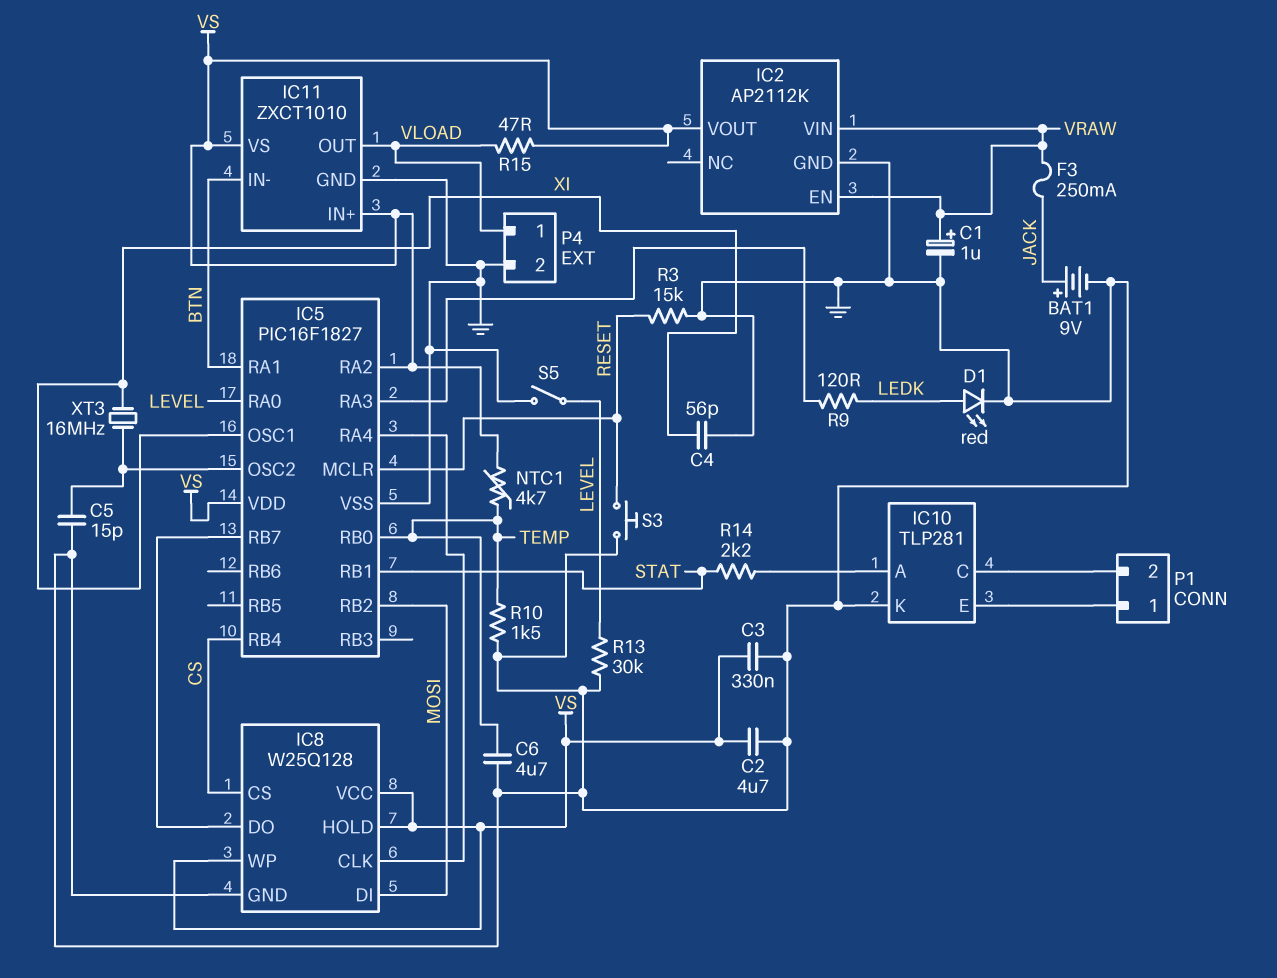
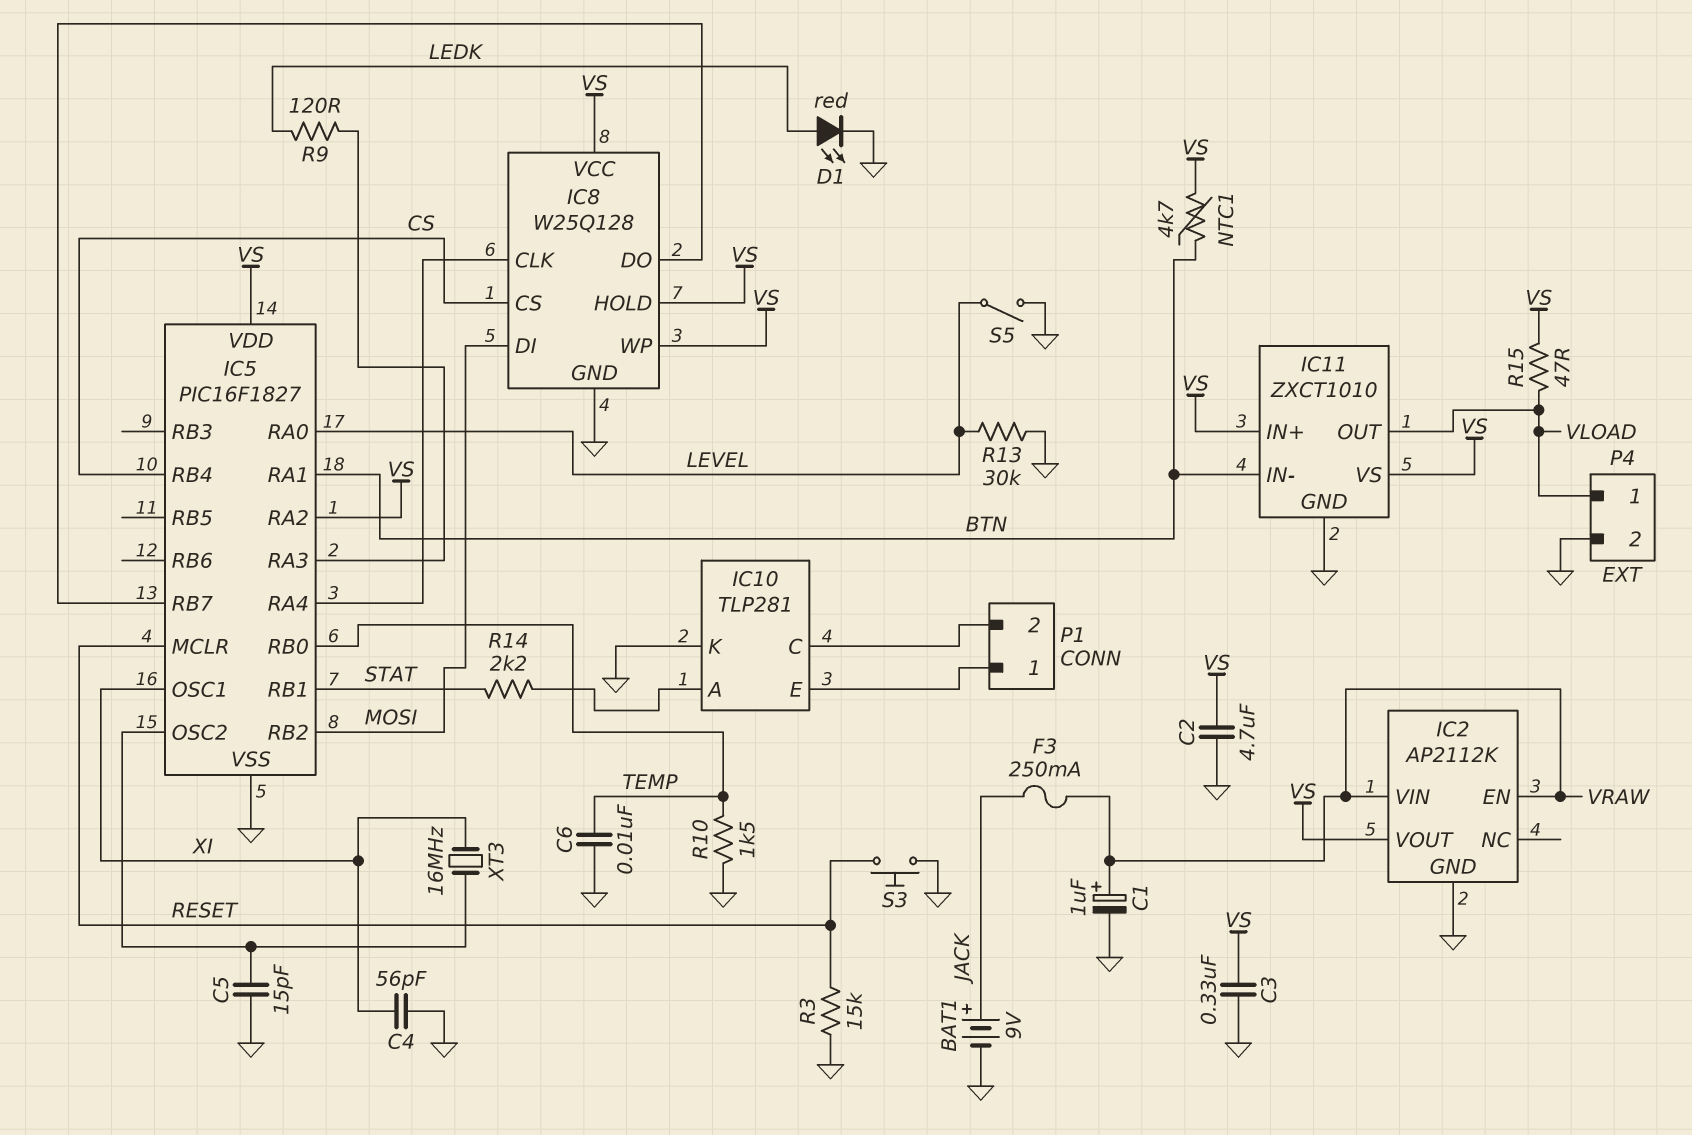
C6: 4.7uF (GND, TEMP) -> 10nF (GND, TEMP)
NTC1: 4.7k (TEMP, VS) -> 4.7k (BTN, VS)

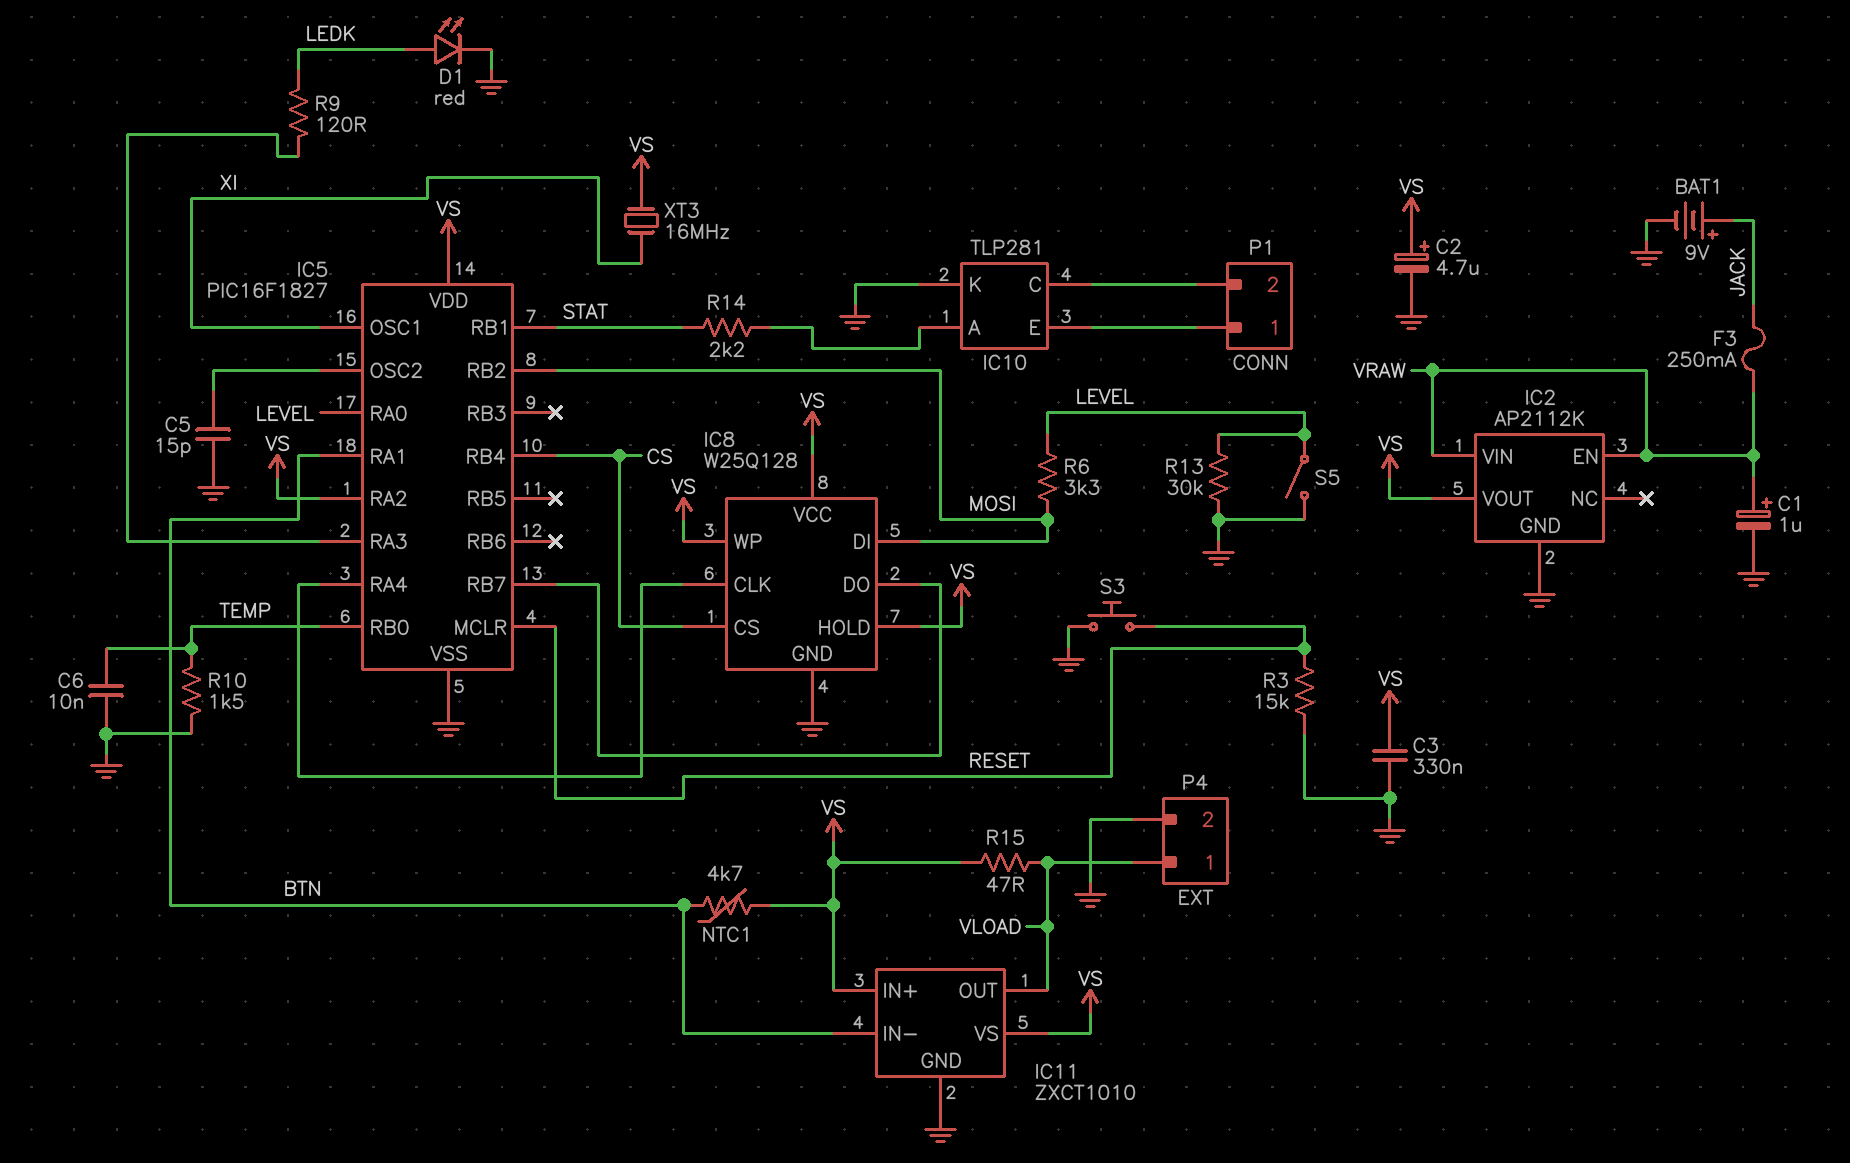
C2: 4.7uF (GND, VS) -> 4.7uF (plus VS, minus GND)
C4: 56pF (GND, XI) -> none
R6: none -> 3.3k (LEVEL, MOSI)
XT3: 16MHz (IC5/OSC2, XI) -> 16MHz (VS, XI)

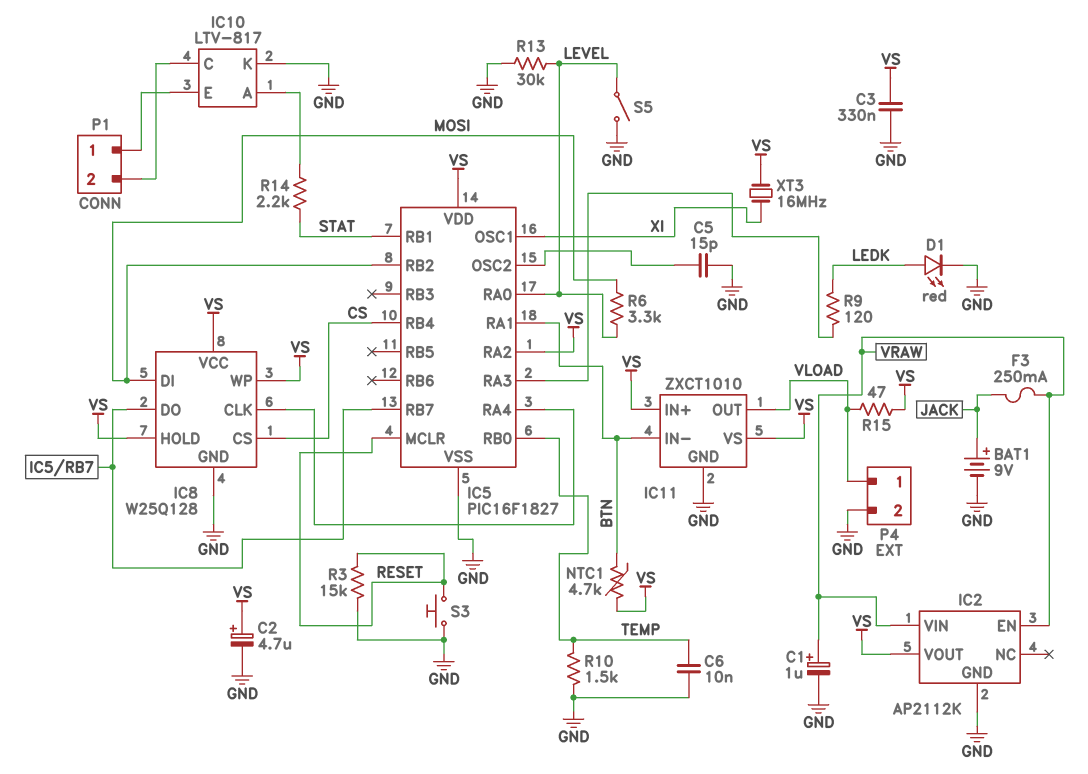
IC10: TLP281 -> LTV-817

